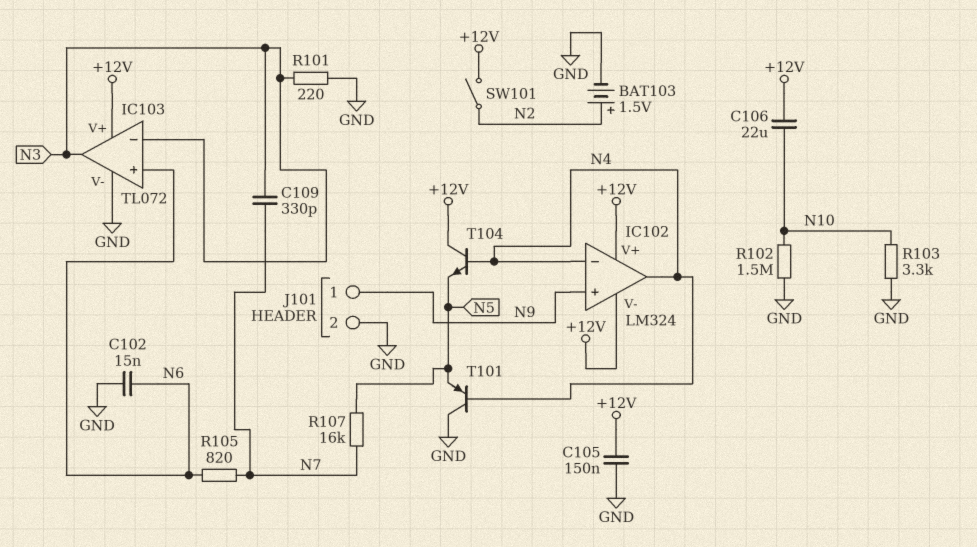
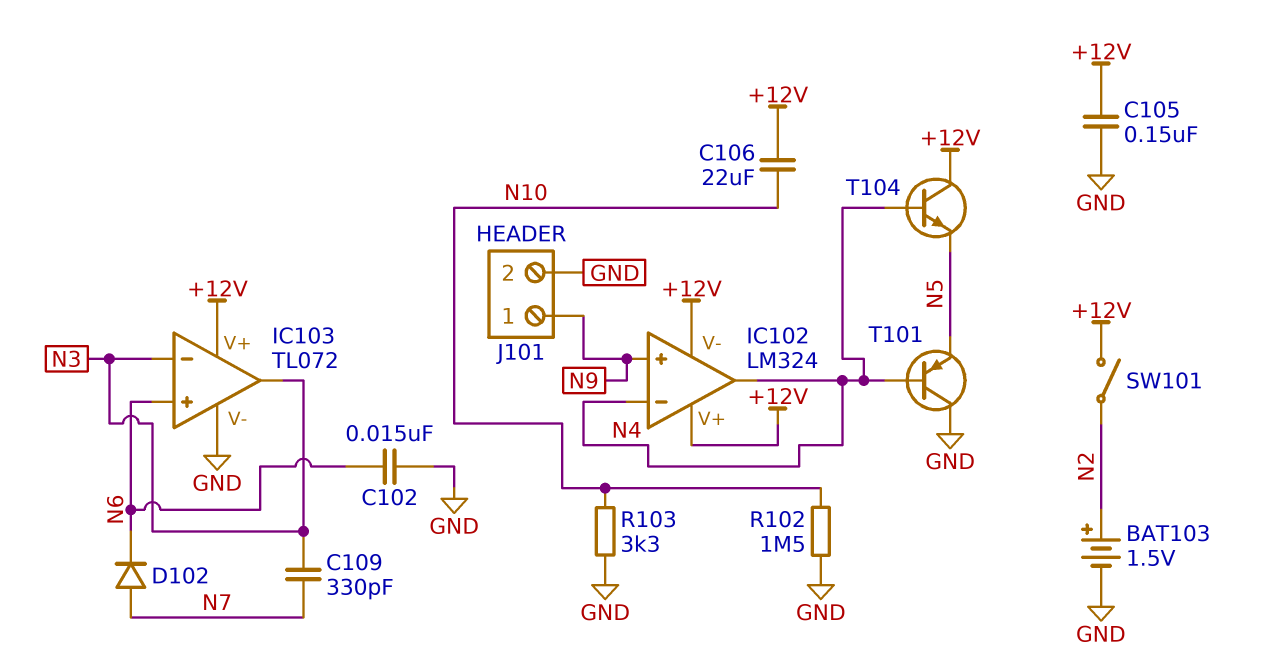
D102: none -> diode (A N7, K N6)
R101: 220 (GND, N3) -> none
R105: 820 (N6, N7) -> none
R107: 16k (N5, N7) -> none

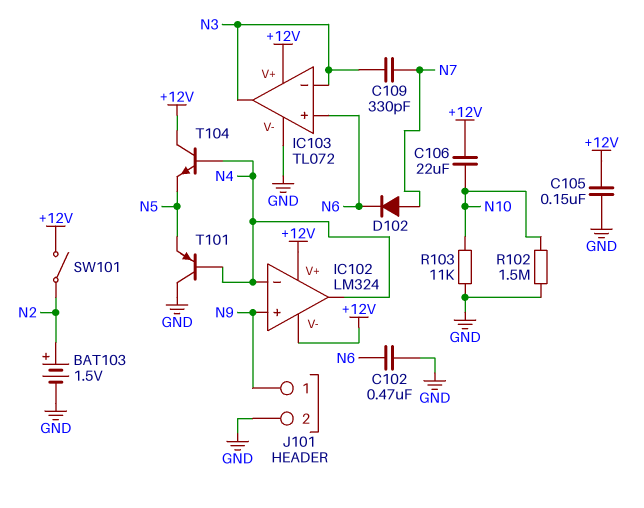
C102: 15nF (GND, N6) -> 470nF (GND, N6)
R103: 3.3k (GND, N10) -> 11k (GND, N10)

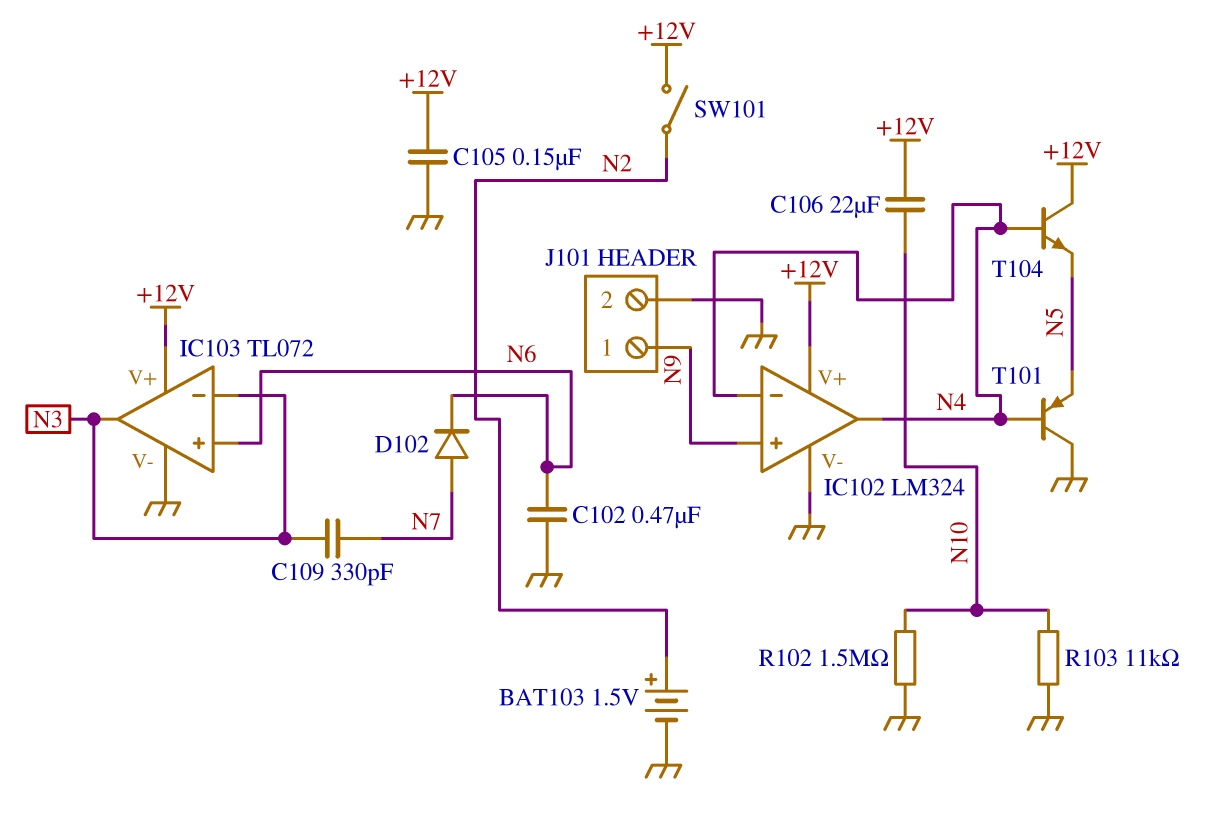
IC102 pin V-: +12V -> GND

